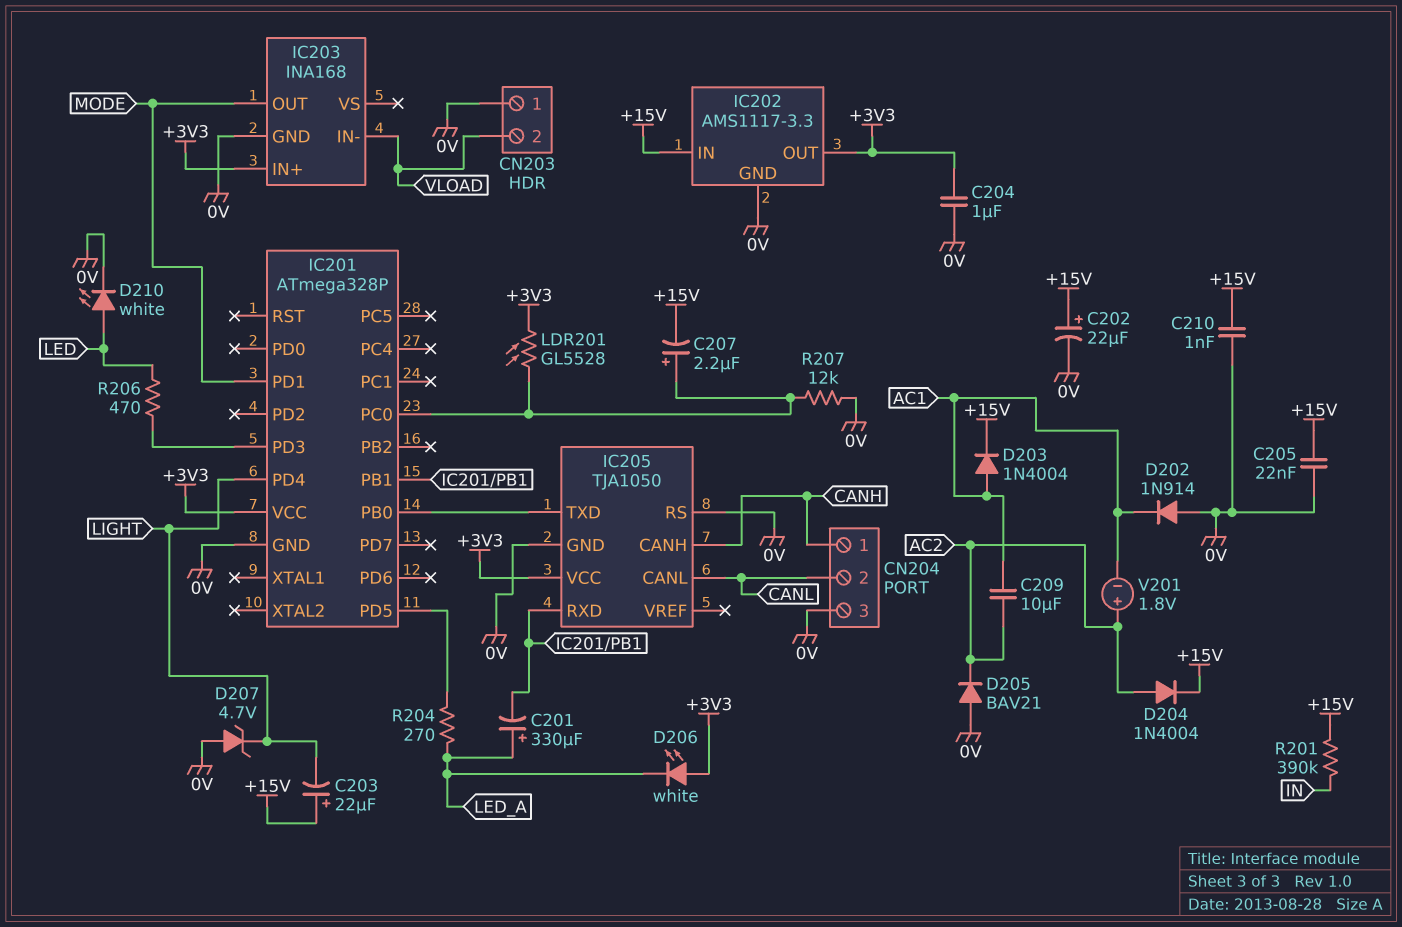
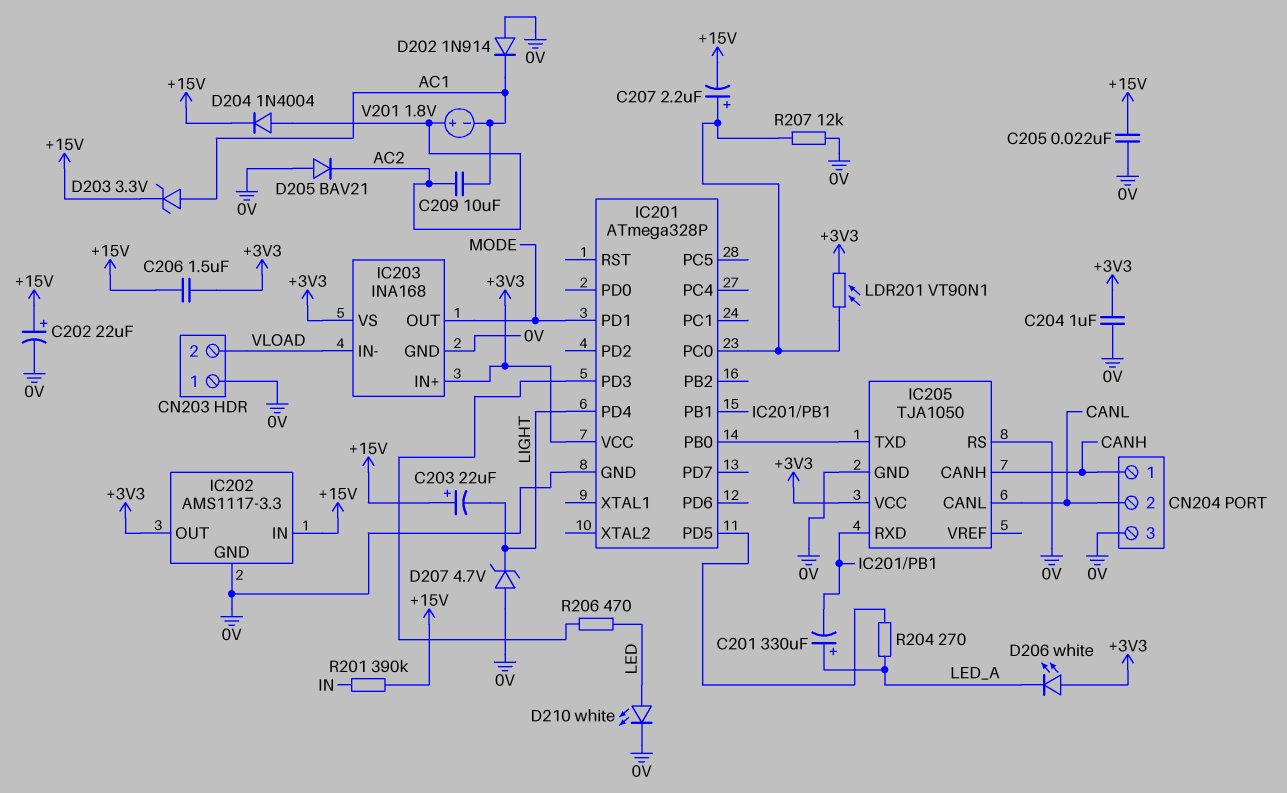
C206: none -> 1.5uF (+3V3, +15V)
C210: 1nF (+15V, 0V) -> none
D203: diode 1N4004 (A AC1, K +15V) -> zener 3.3V (A AC1, K +15V)
IC203 pin VS: none -> +3V3
LDR201: GL5528 (+3V3, IC201/PC0) -> VT90N1 (+3V3, IC201/PC0)

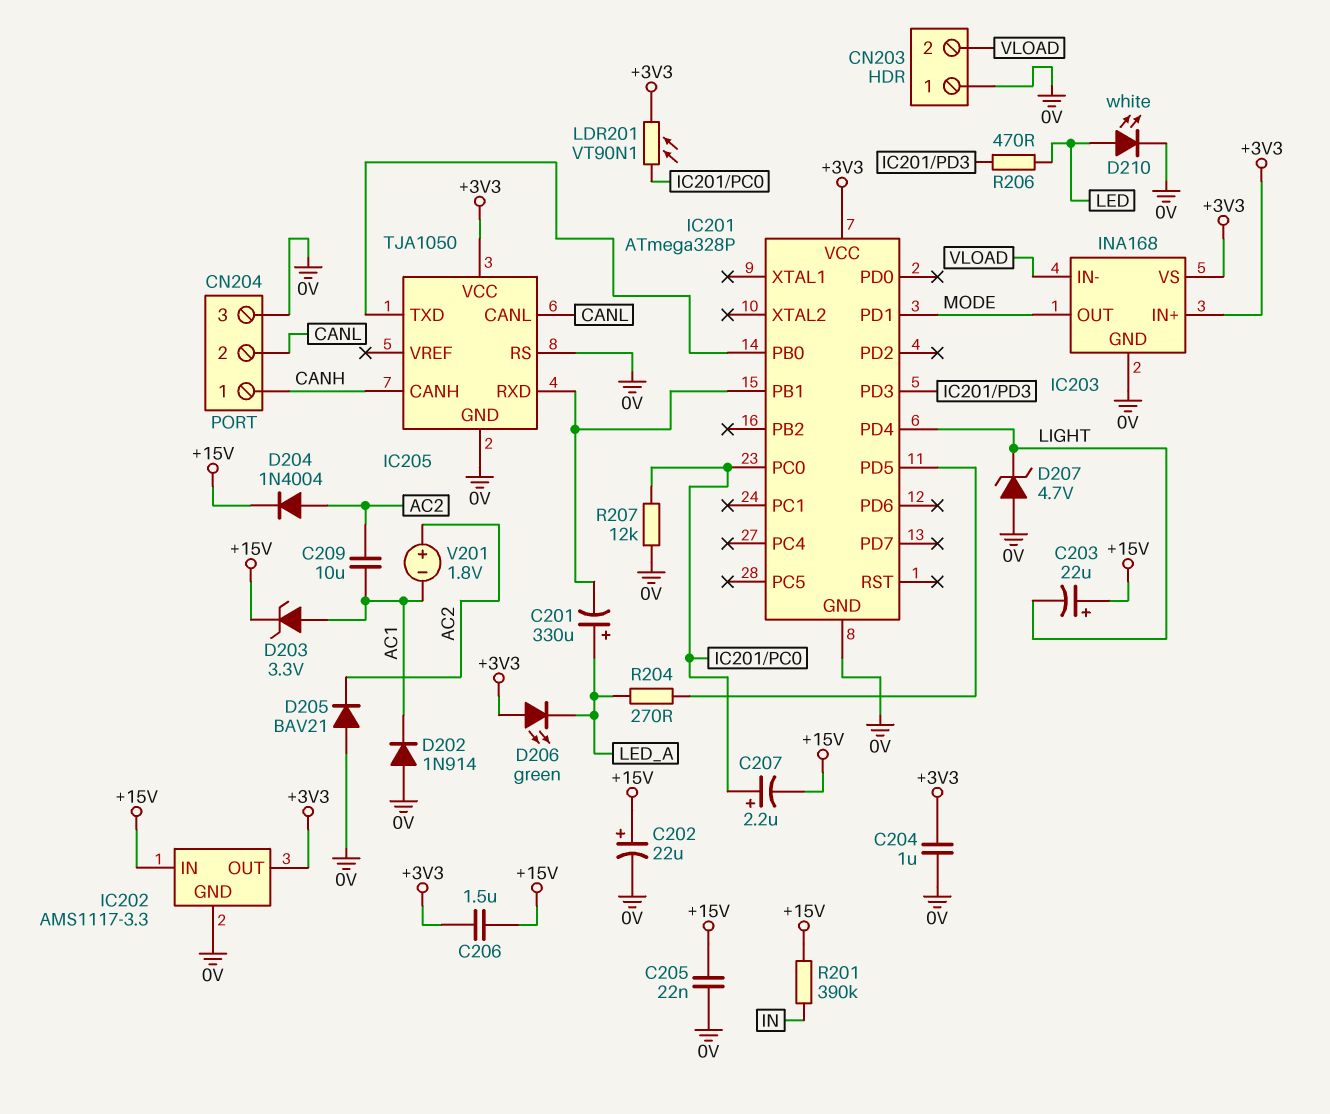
D206: LED white (A +3V3, K LED_A) -> LED green (A +3V3, K LED_A)

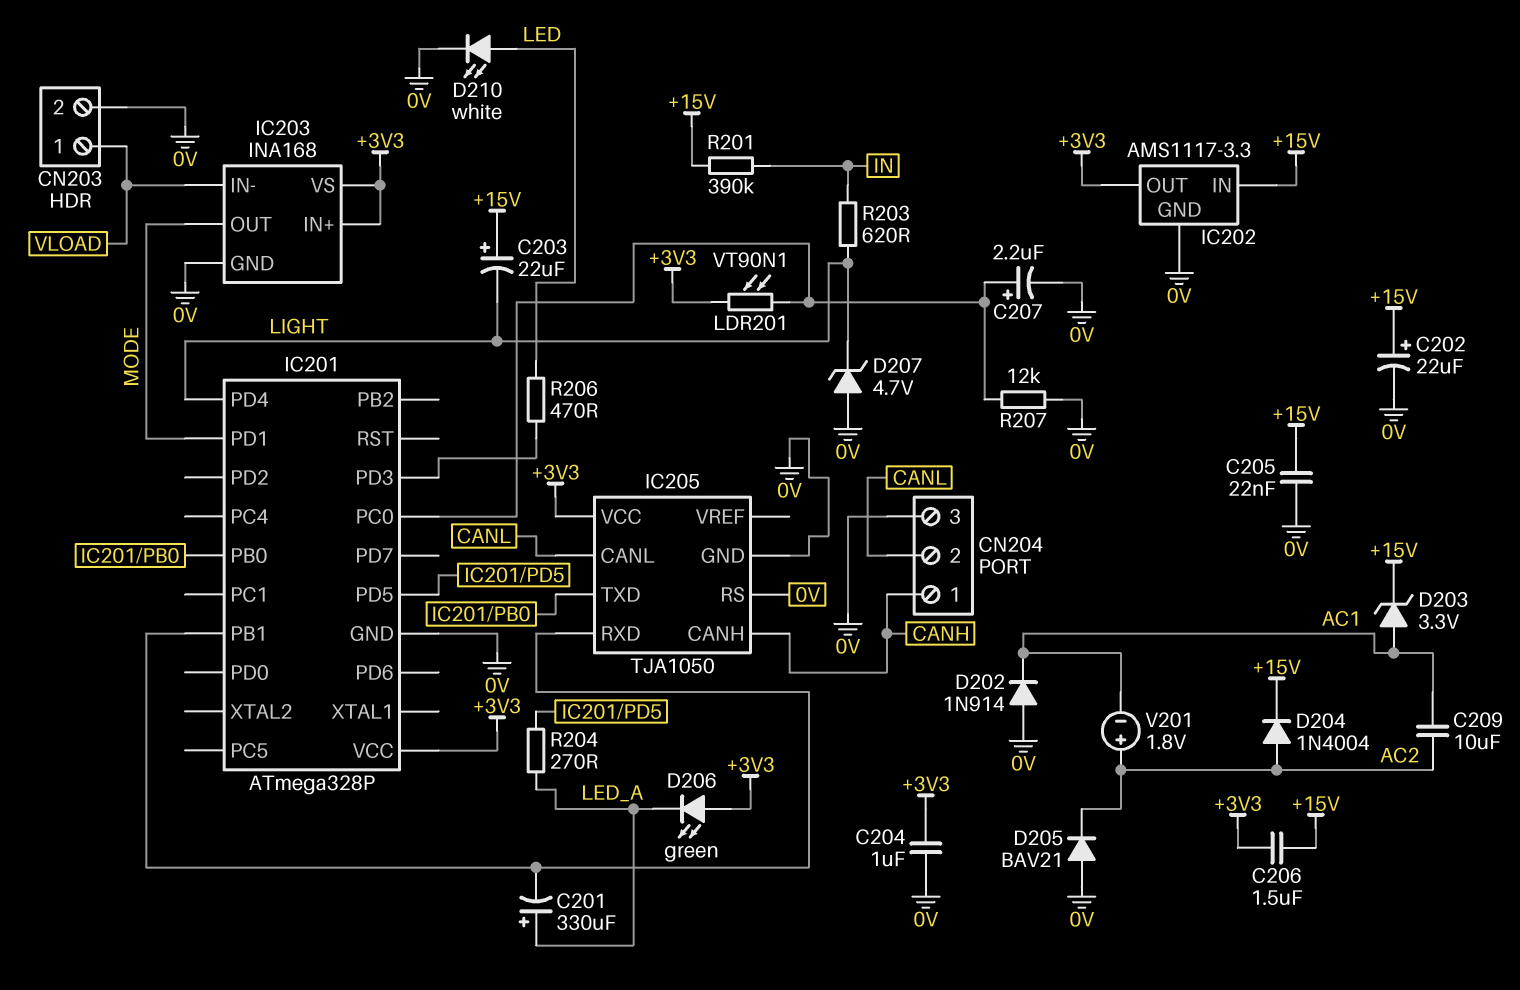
C207: 2.2uF (plus IC201/PC0, minus +15V) -> 2.2uF (plus IC201/PC0, minus 0V)
CN203 pin 1: 0V -> VLOAD
CN203 pin 2: VLOAD -> 0V
R203: none -> 620 (IN, LIGHT)

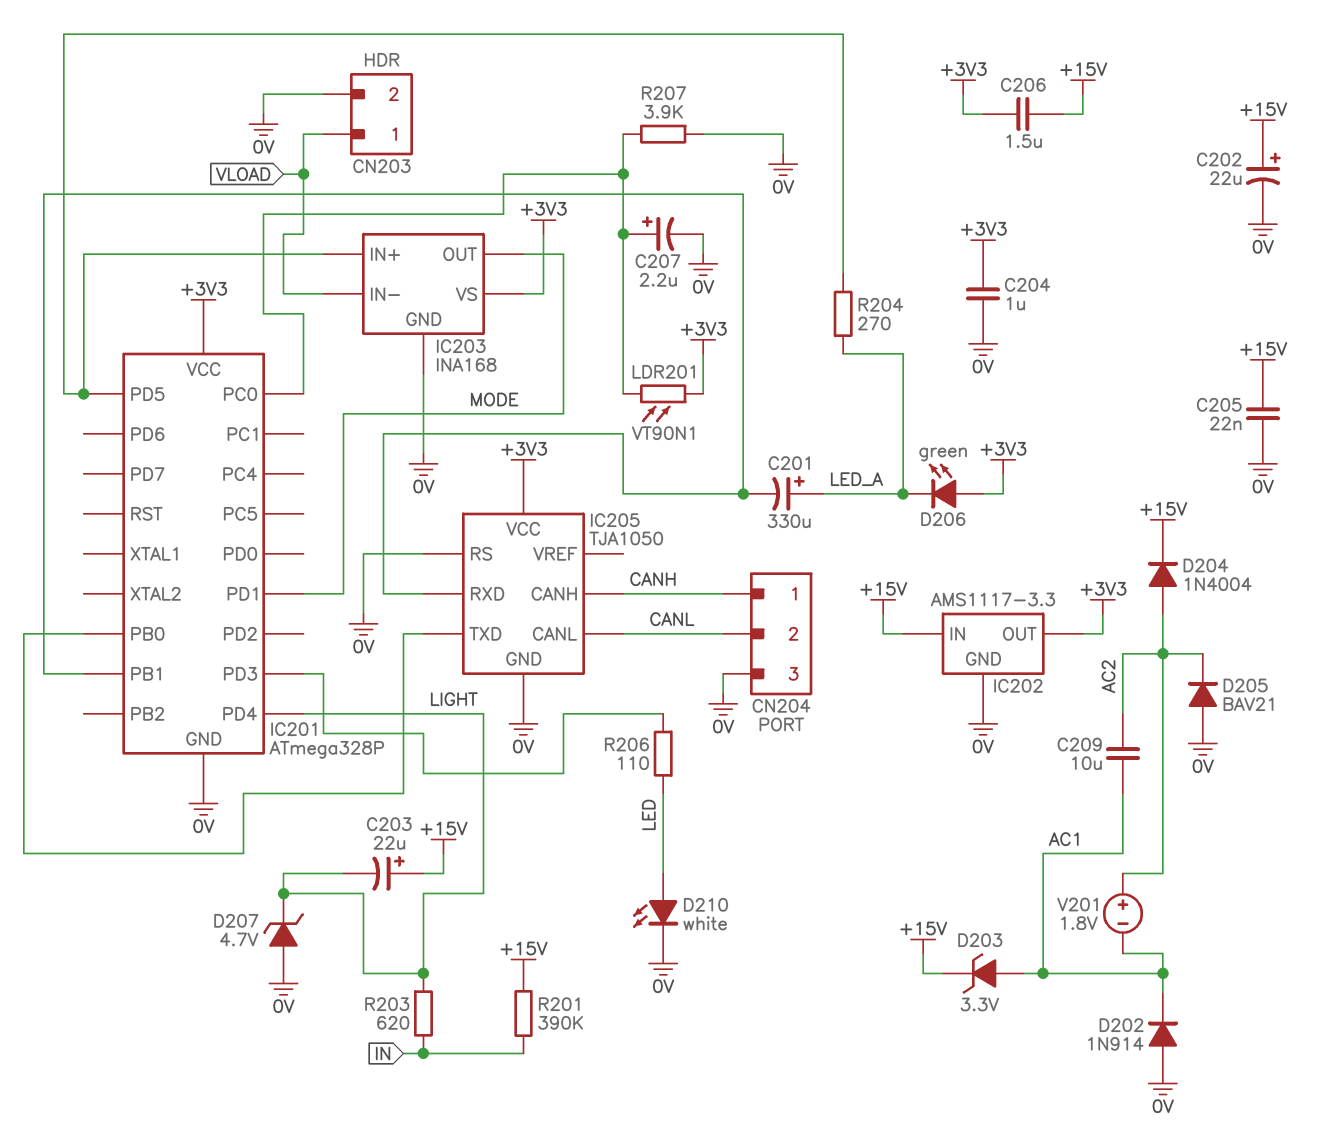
IC203 pin IN+: +3V3 -> IC201/PD5
R206: 470 (IC201/PD3, LED) -> 110 (IC201/PD3, LED)
R207: 12k (0V, IC201/PC0) -> 3.9k (0V, IC201/PC0)

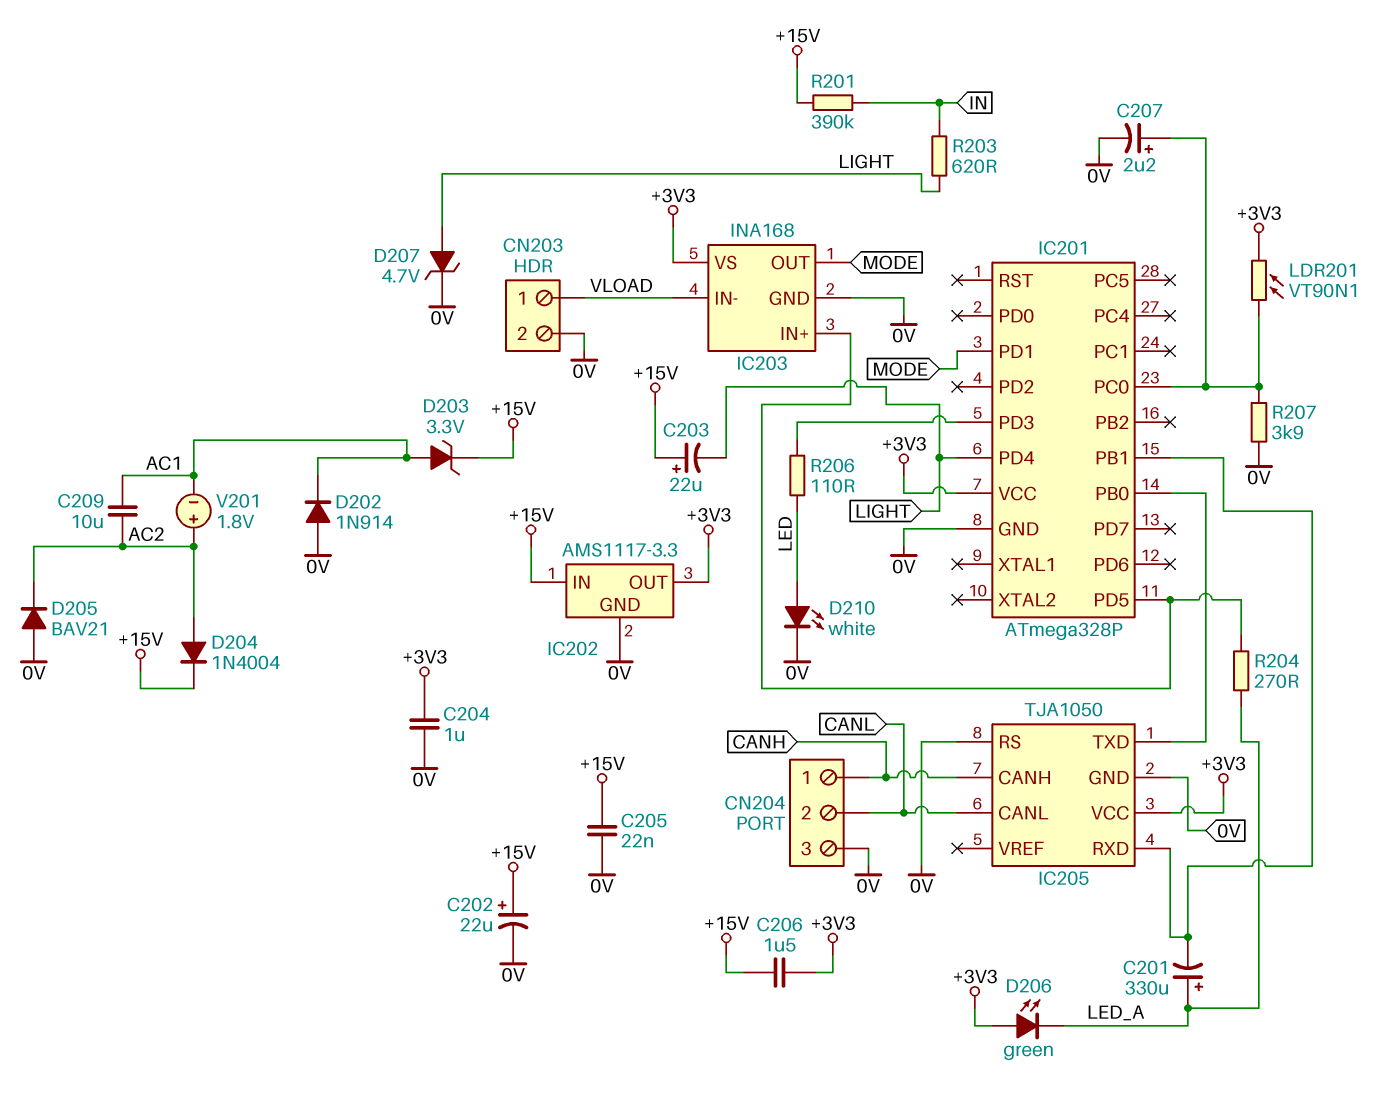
D207: zener 4.7V (A 0V, K LIGHT) -> zener 4.7V (A LIGHT, K 0V)

